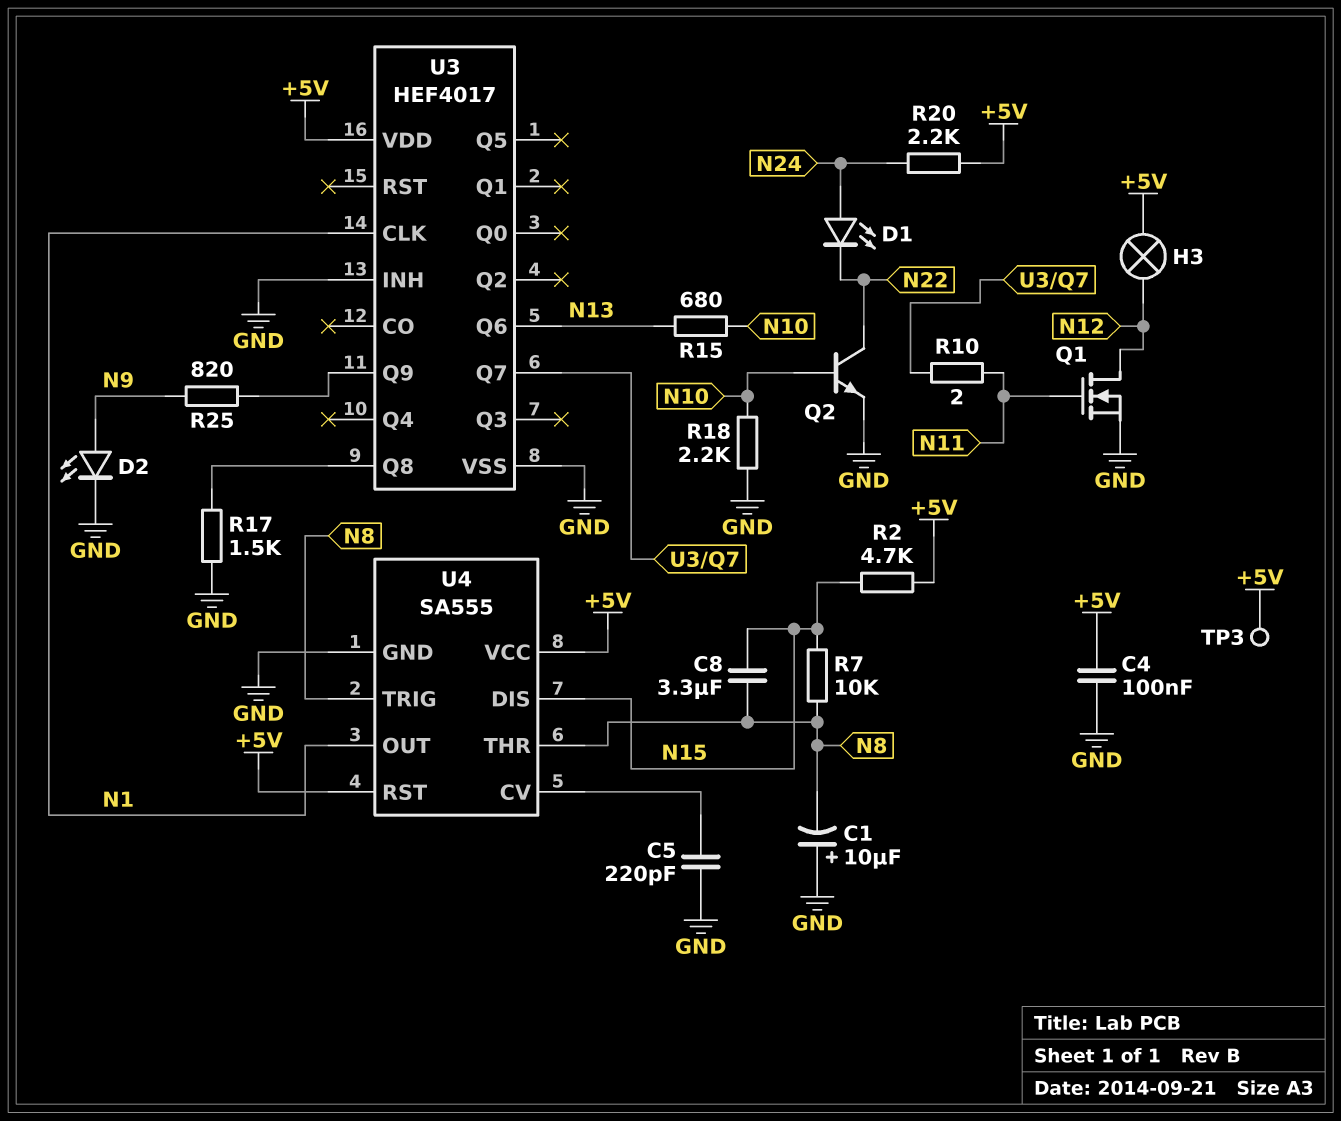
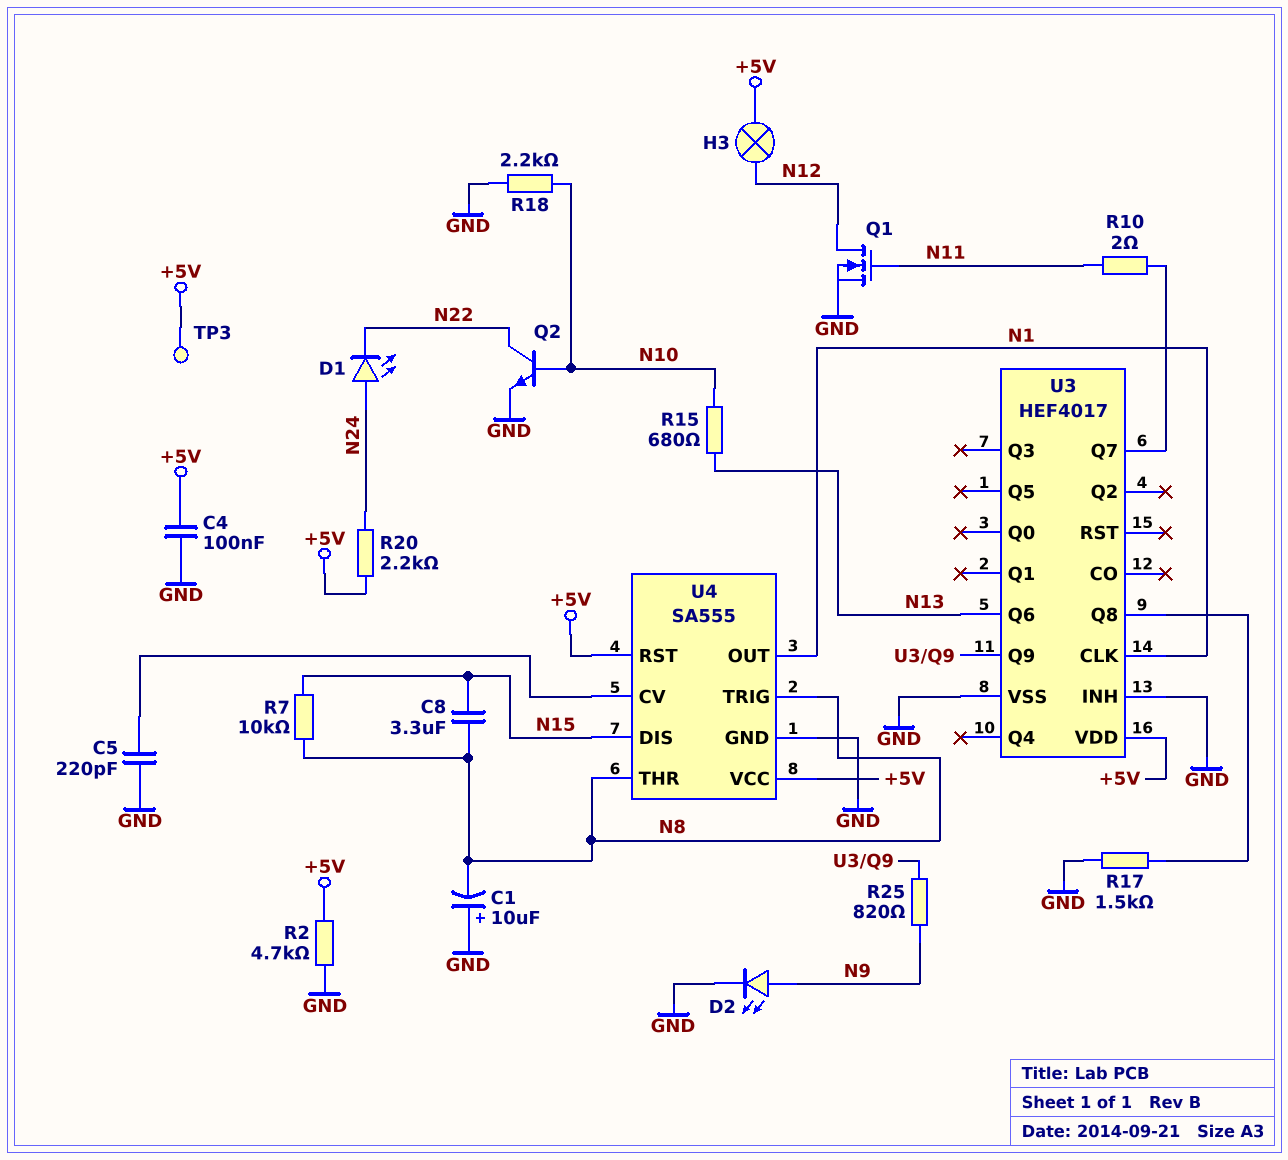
R2: 4.7k (+5V, N15) -> 4.7k (+5V, GND)

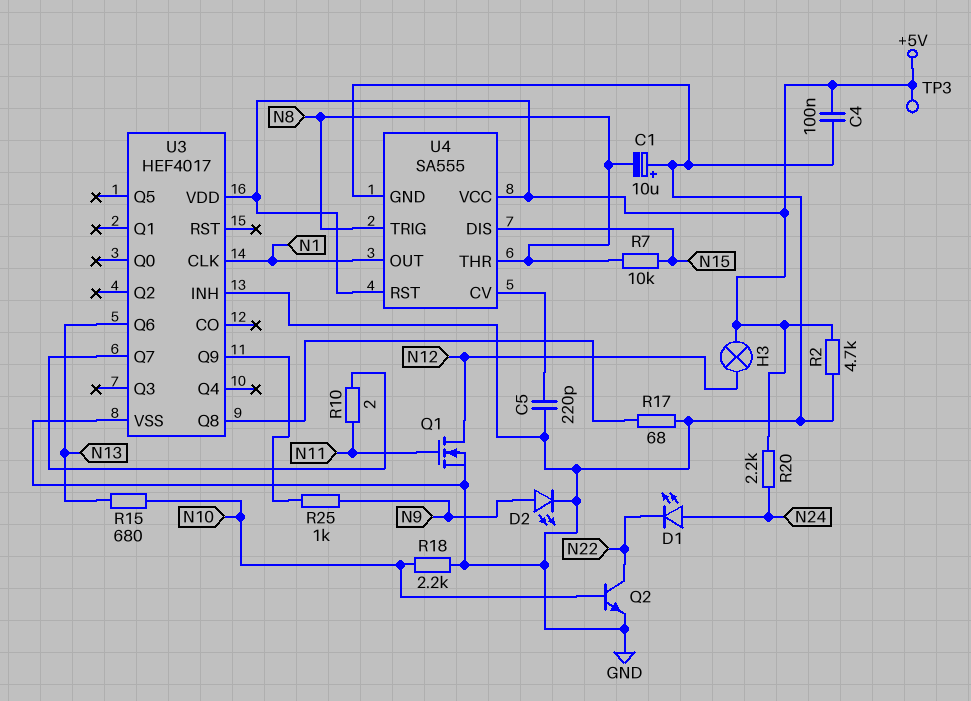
C8: 3.3uF (N8, N15) -> none
R17: 1.5k (GND, U3/Q8) -> 68 (GND, U3/Q8)
R25: 820 (N9, U3/Q9) -> 1k (N9, U3/Q9)

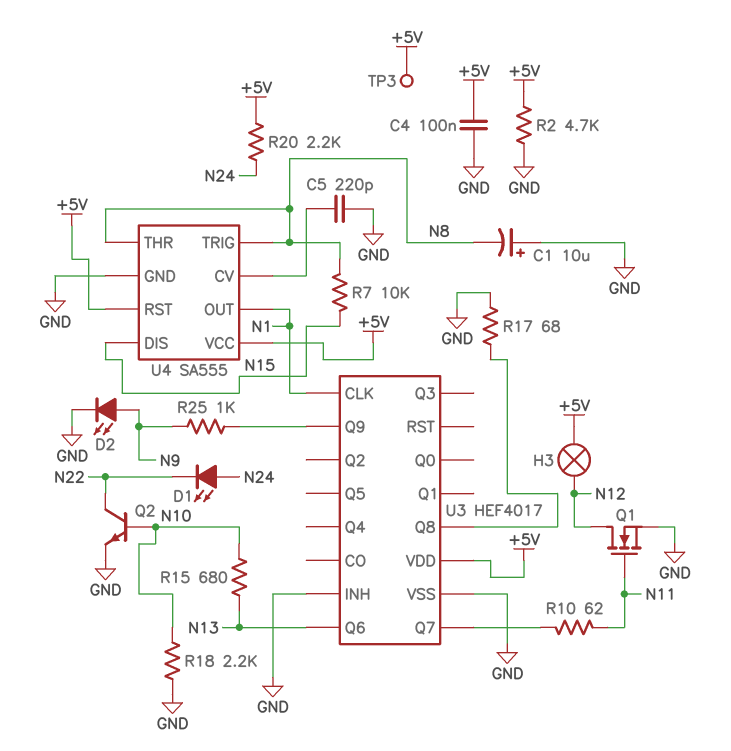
R10: 2 (N11, U3/Q7) -> 62 (N11, U3/Q7)

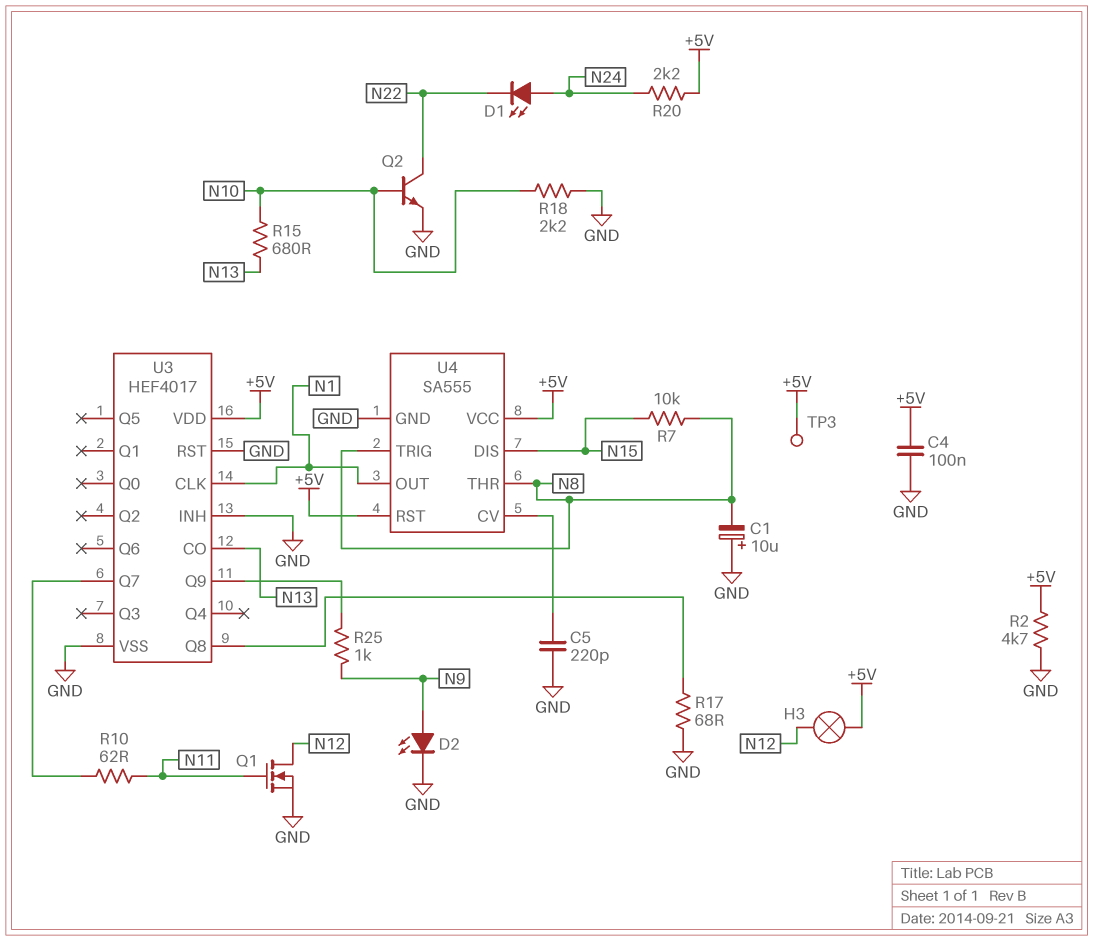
U3 pin CO: none -> N13
U3 pin Q6: N13 -> none
U3 pin RST: none -> GND

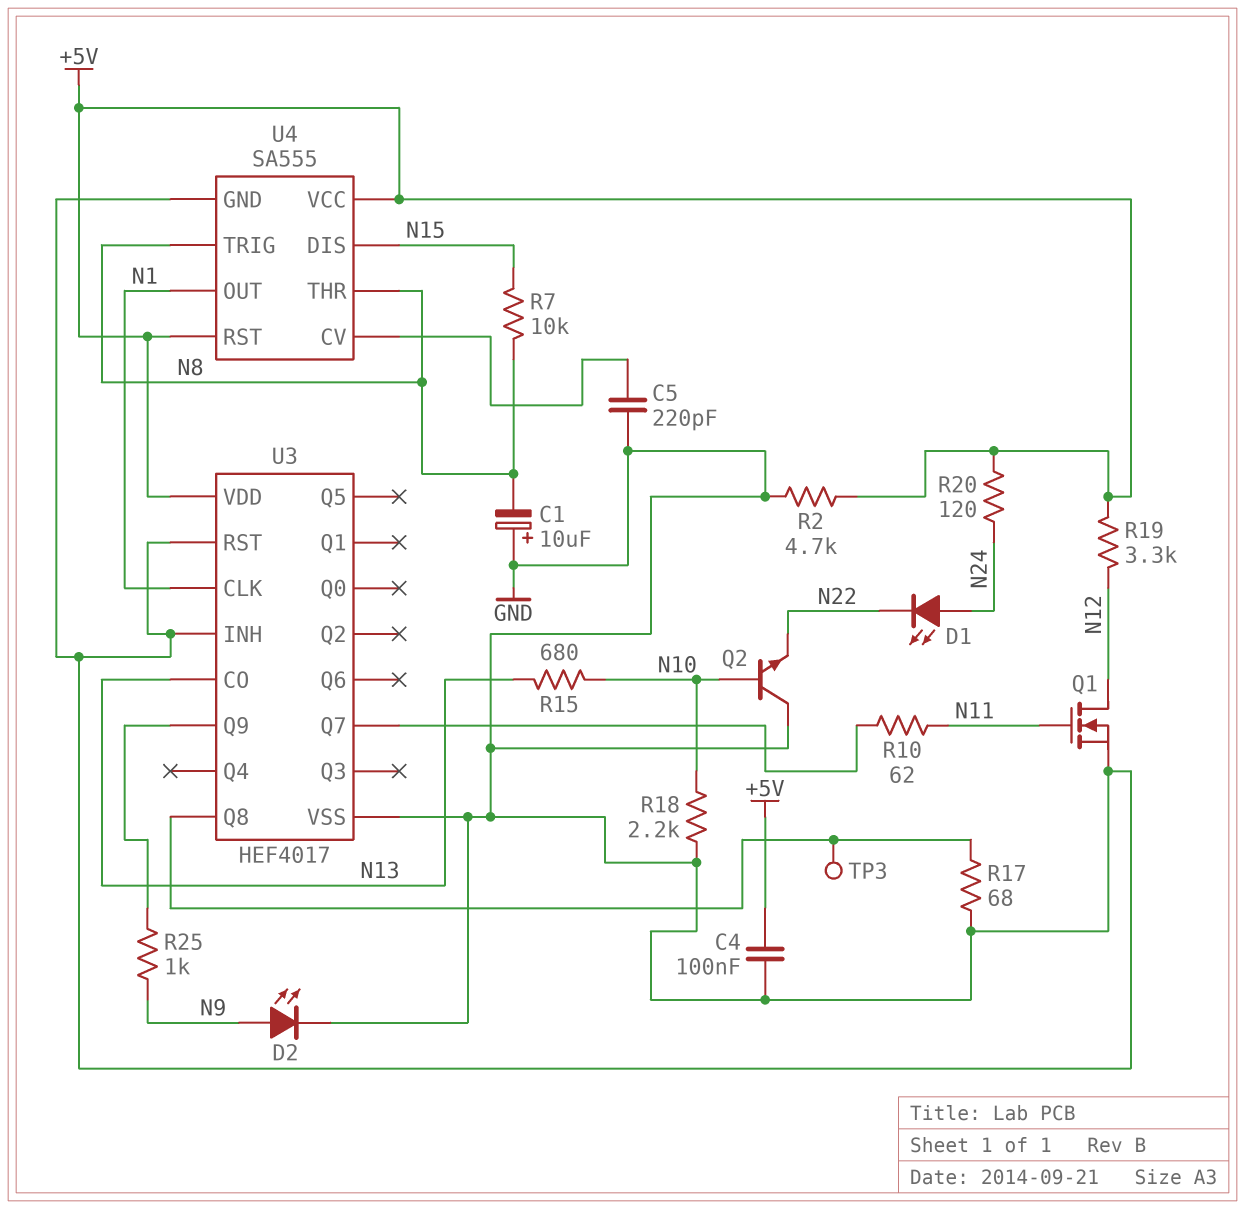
H3: lamp (+5V, N12) -> none
Q2: NPN (B N10, C N22, E GND) -> NPN (B N10, C GND, E N22)
R19: none -> 3.3k (+5V, N12)
R20: 2.2k (+5V, N24) -> 120 (+5V, N24)
TP3: test point (+5V) -> test point (U3/Q8)

